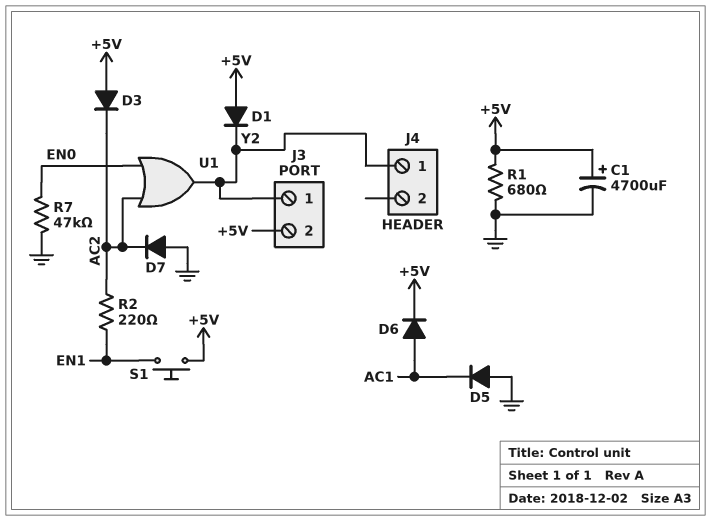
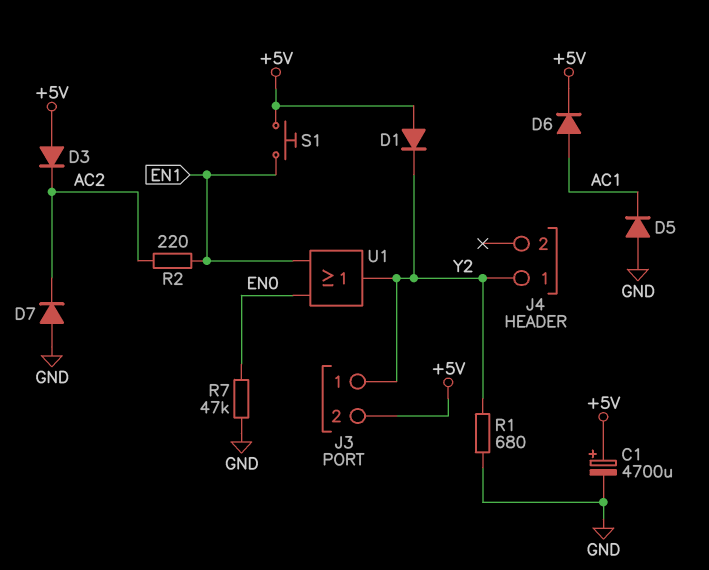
R1: 680 (+5V, GND) -> 680 (GND, Y2)
U1: OR (in AC2, in EN0, out Y2) -> OR (in EN0, in EN1, out Y2)

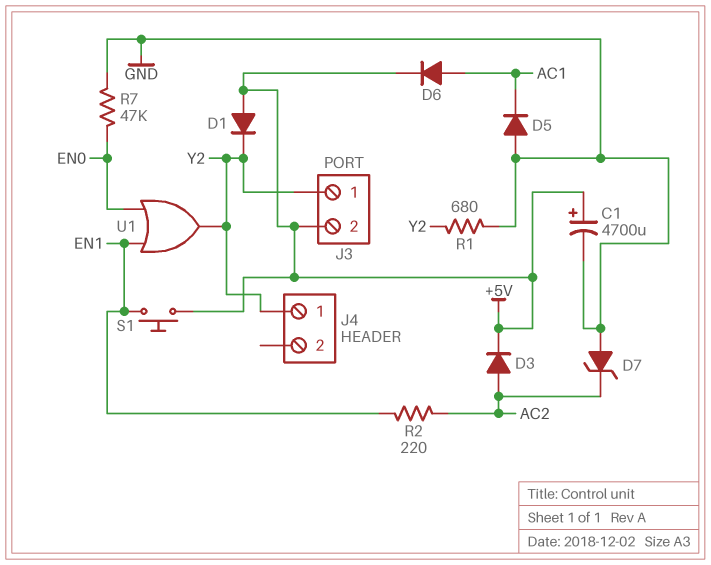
D3: diode (A +5V, K AC2) -> diode (A AC2, K +5V)
D7: diode (A GND, K AC2) -> zener (A GND, K AC2)

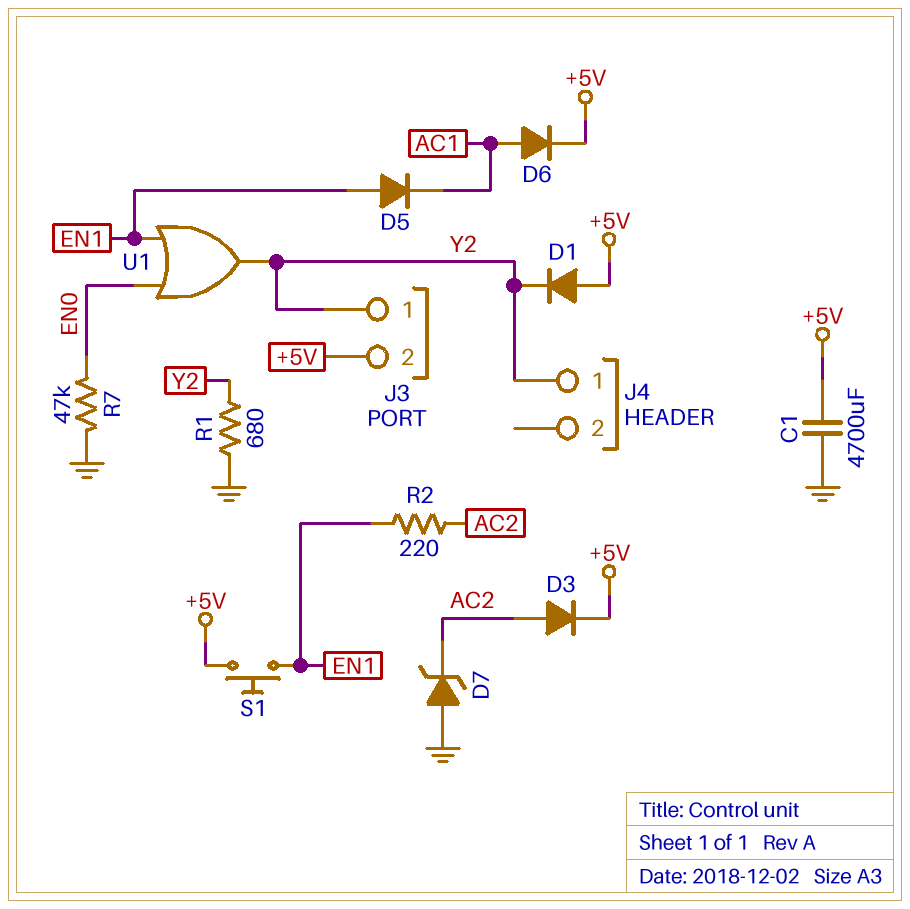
C1: 4700uF (plus +5V, minus GND) -> 4700uF (+5V, GND)
D5: diode (A GND, K AC1) -> diode (A EN1, K AC1)

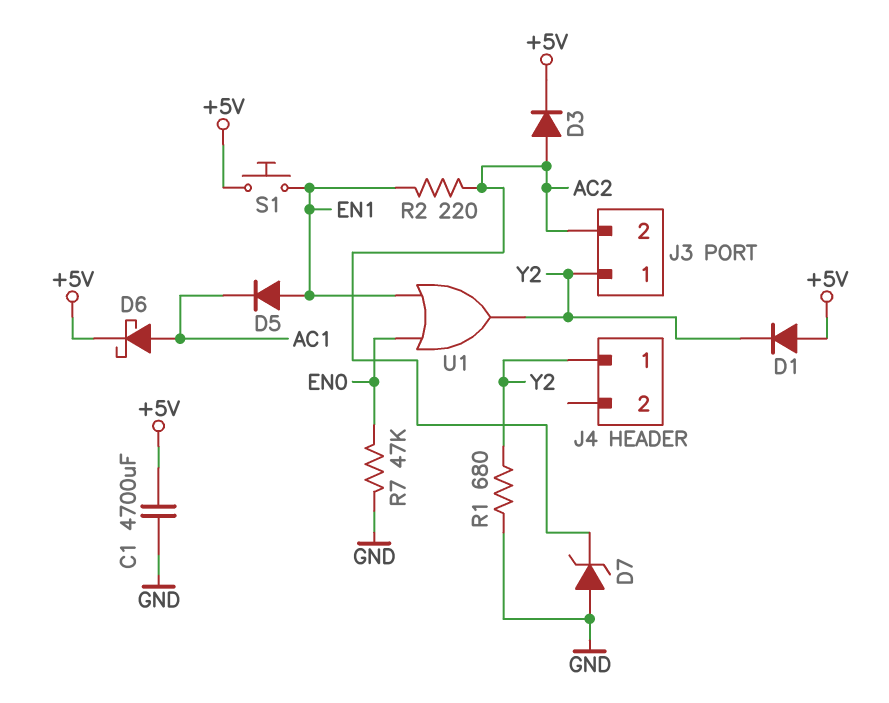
D6: diode (A AC1, K +5V) -> schottky (A AC1, K +5V)
J3 pin 2: +5V -> AC2

